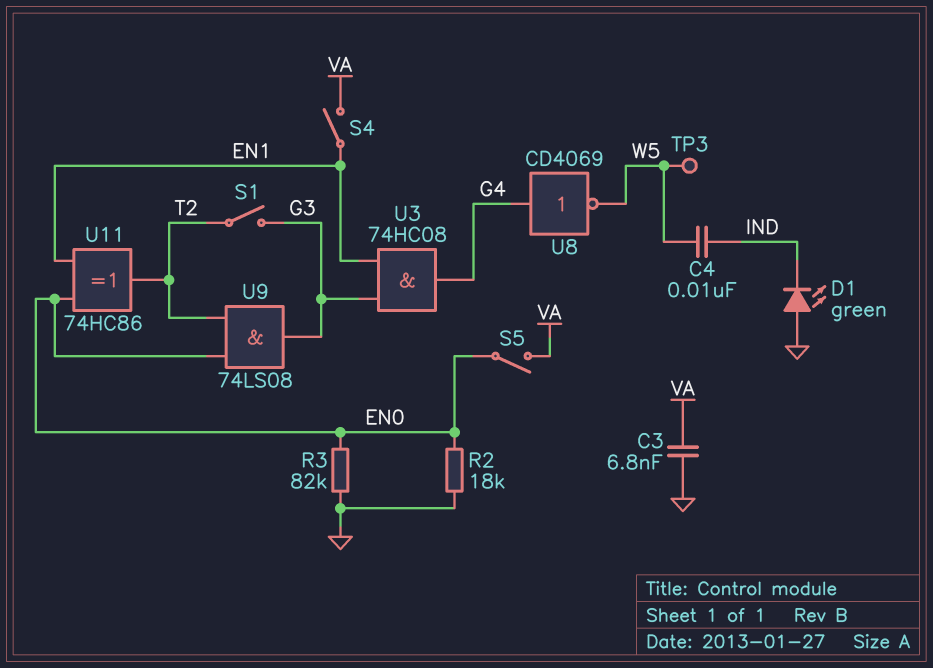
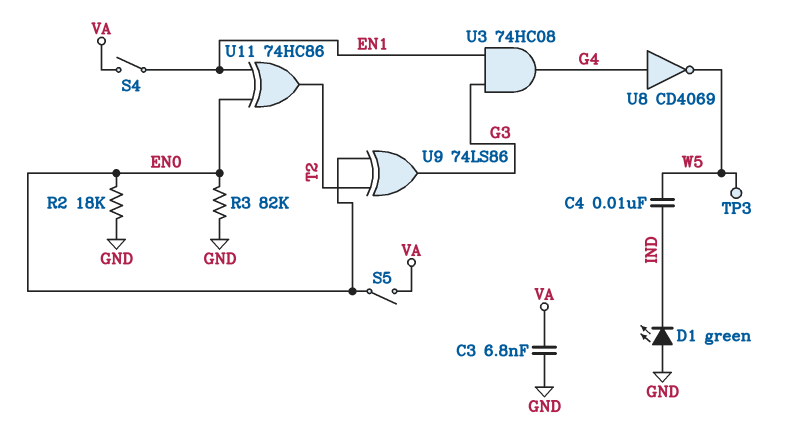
S1: switch (G3, T2) -> none
U9: AND 74LS08 (in EN0, in T2, out G3) -> XOR 74LS86 (in EN0, in T2, out G3)

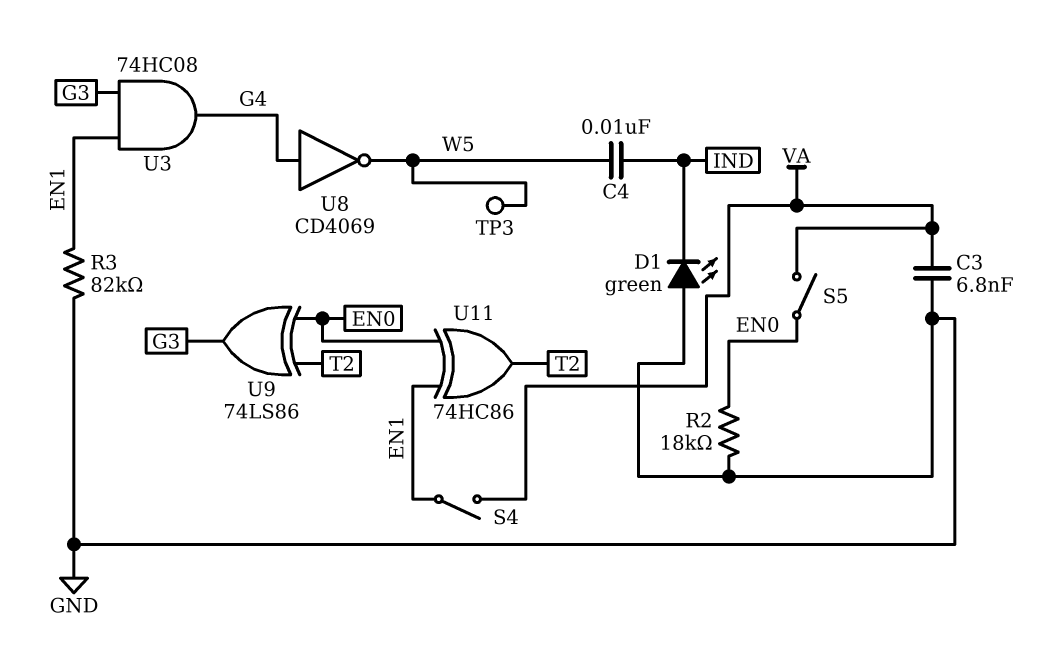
R3: 82k (EN0, GND) -> 82k (EN1, GND)

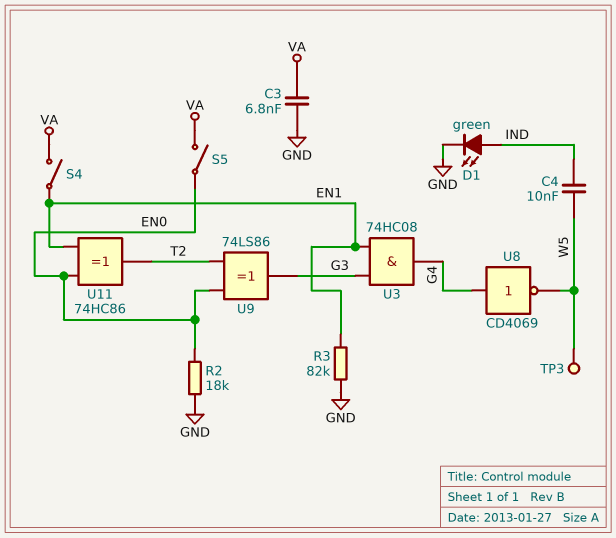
D1: LED green (A GND, K IND) -> LED green (A IND, K GND)

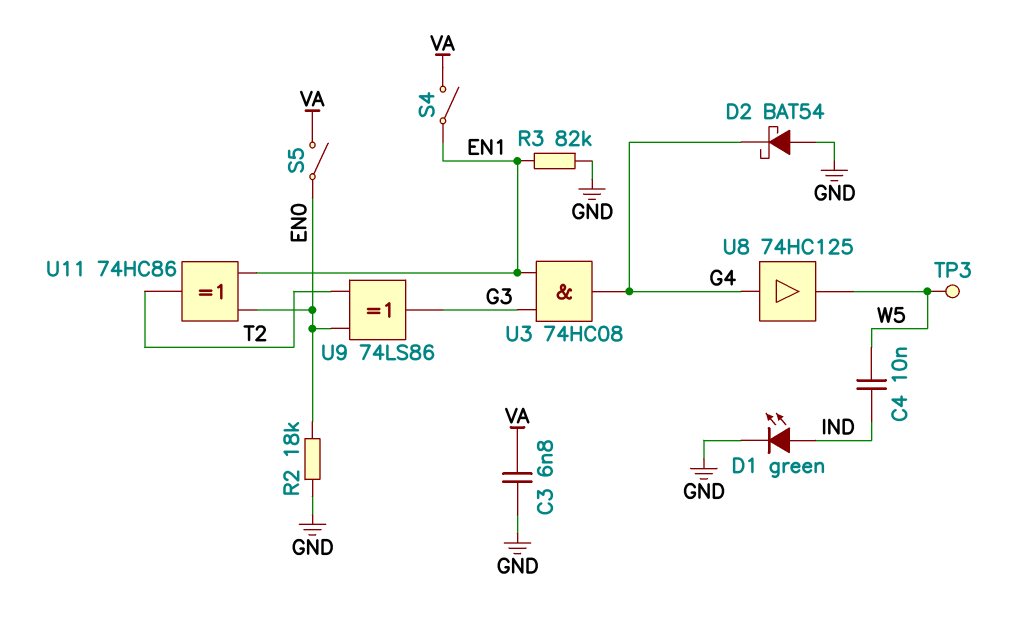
D2: none -> schottky BAT54 (A GND, K G4)
U8: NOT CD4069 (in G4, out W5) -> buffer 74HC125 (in G4, out W5)

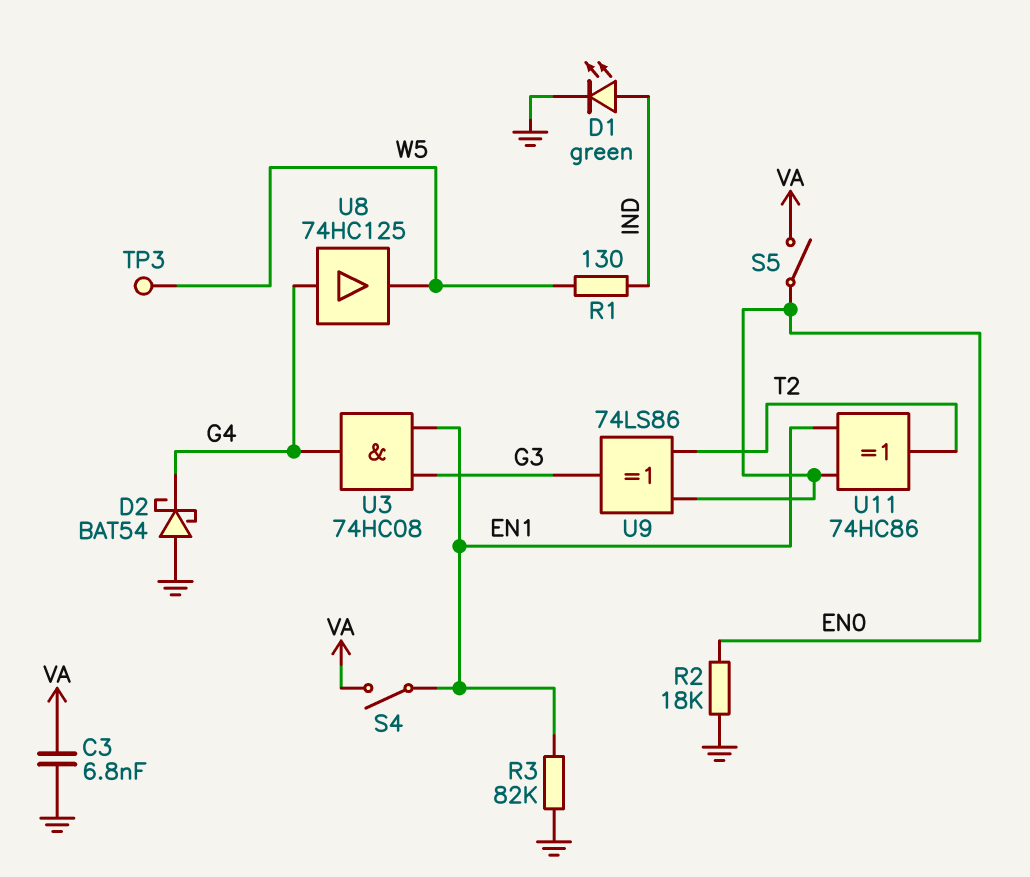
C4: 10nF (IND, W5) -> none
R1: none -> 130 (IND, W5)

